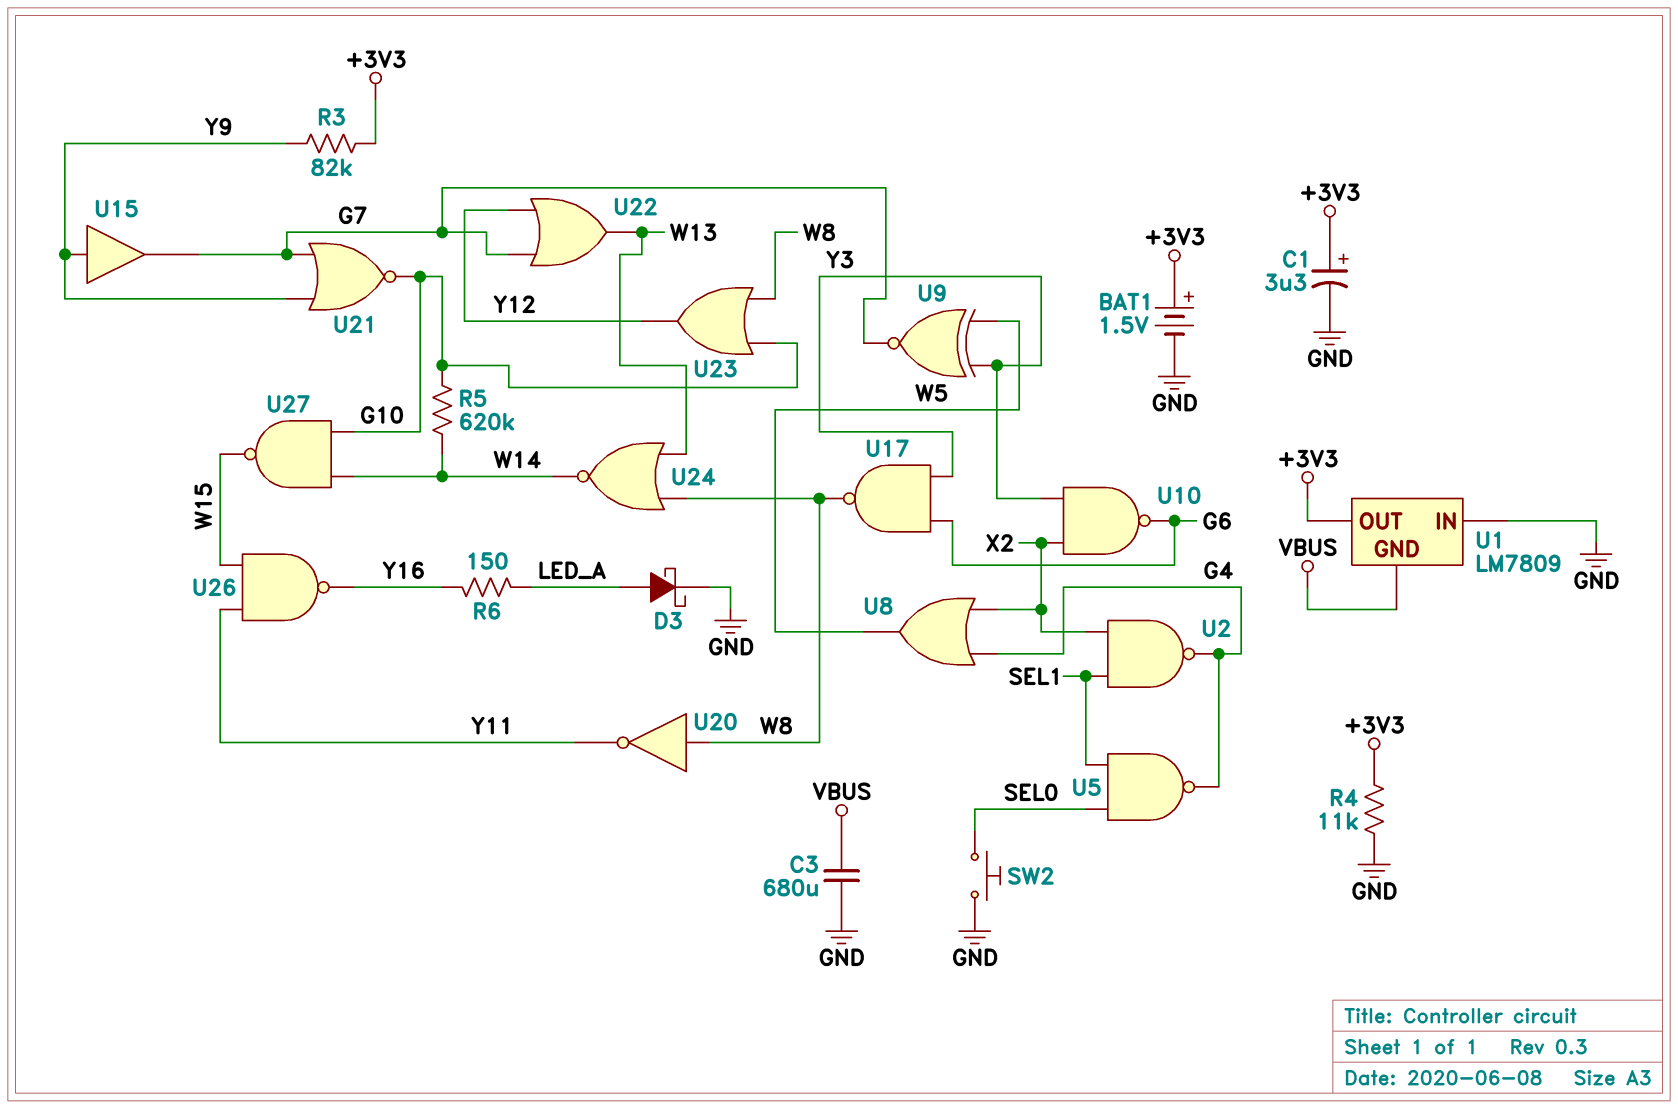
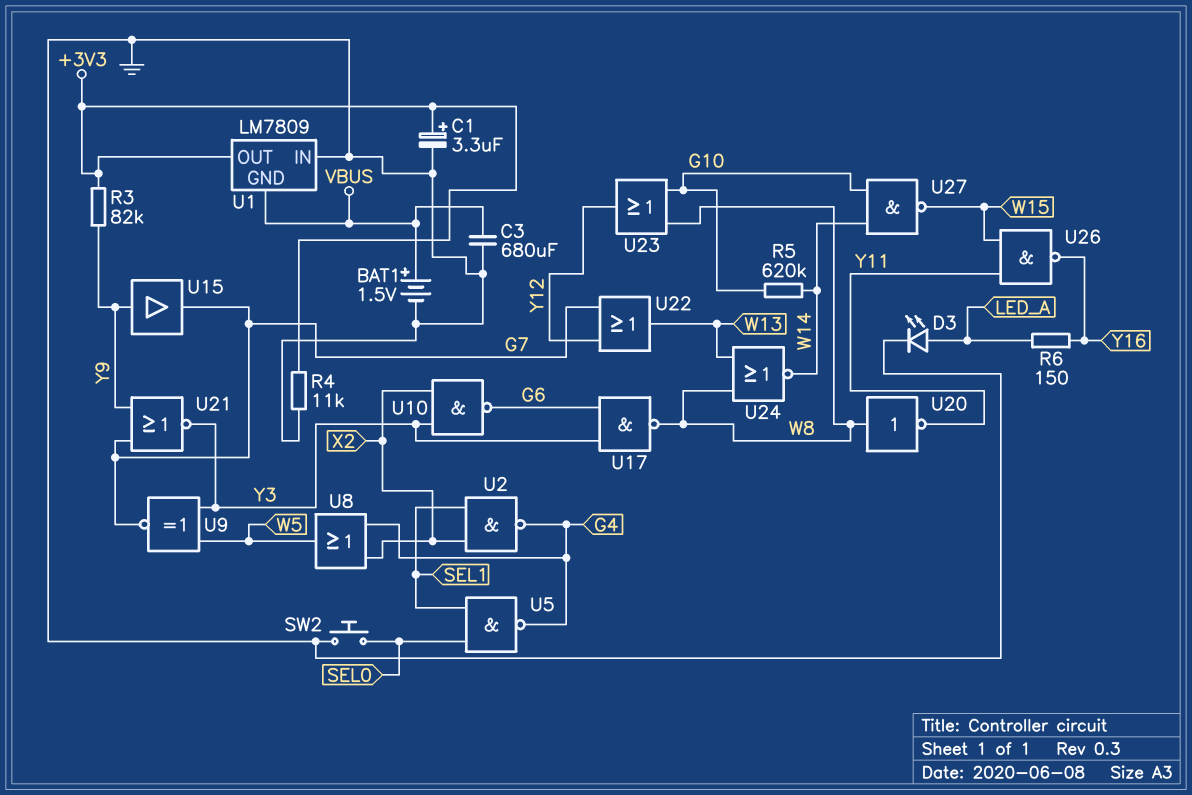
BAT1: 1.5V (plus +3V3, minus GND) -> 1.5V (plus VBUS, minus GND)
D3: schottky (A LED_A, K GND) -> LED (A LED_A, K GND)
U21: NOR (in G7, in Y9, out G10) -> NOR (in G7, in Y9, out Y3)

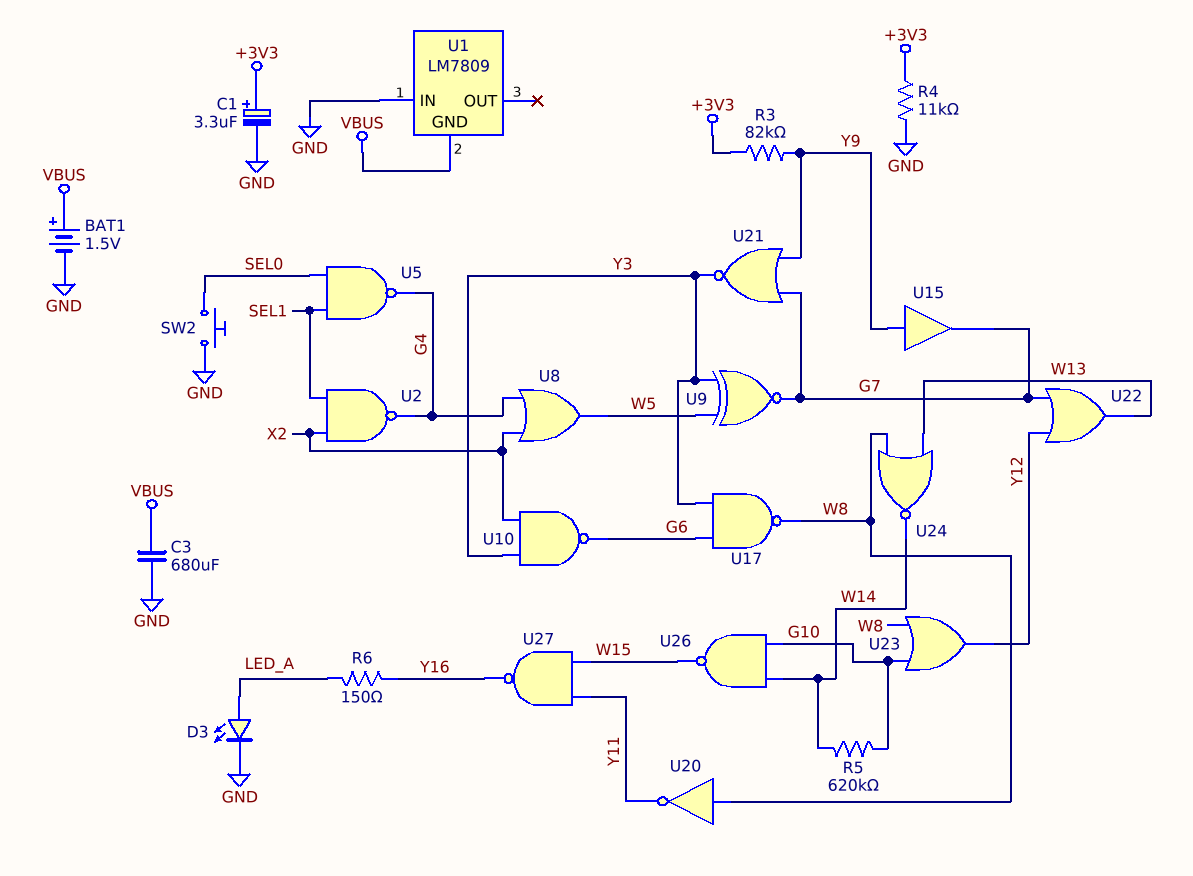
U1 pin OUT: +3V3 -> none
U26: NAND (in W15, in Y11, out Y16) -> NAND (in G10, in W14, out W15)
U27: NAND (in G10, in W14, out W15) -> NAND (in W15, in Y11, out Y16)

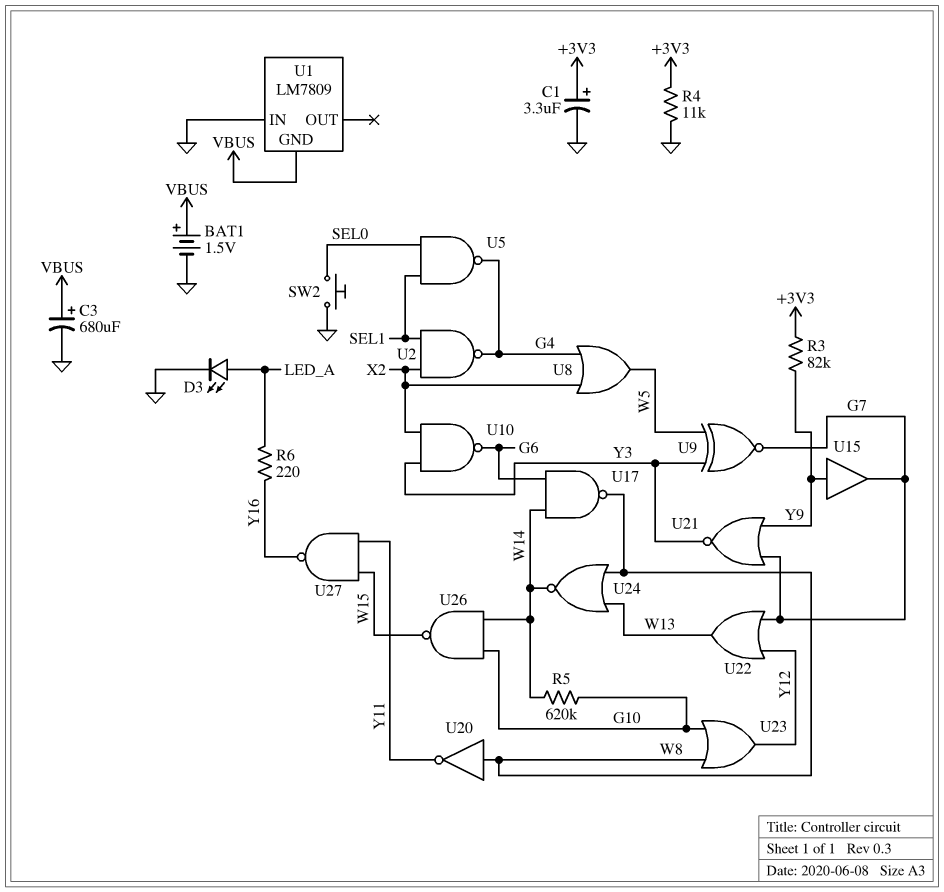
C3: 680uF (GND, VBUS) -> 680uF (plus VBUS, minus GND)
R6: 150 (LED_A, Y16) -> 220 (LED_A, Y16)
U17: NAND (in G6, in Y3, out W8) -> NAND (in G6, in W14, out W8)

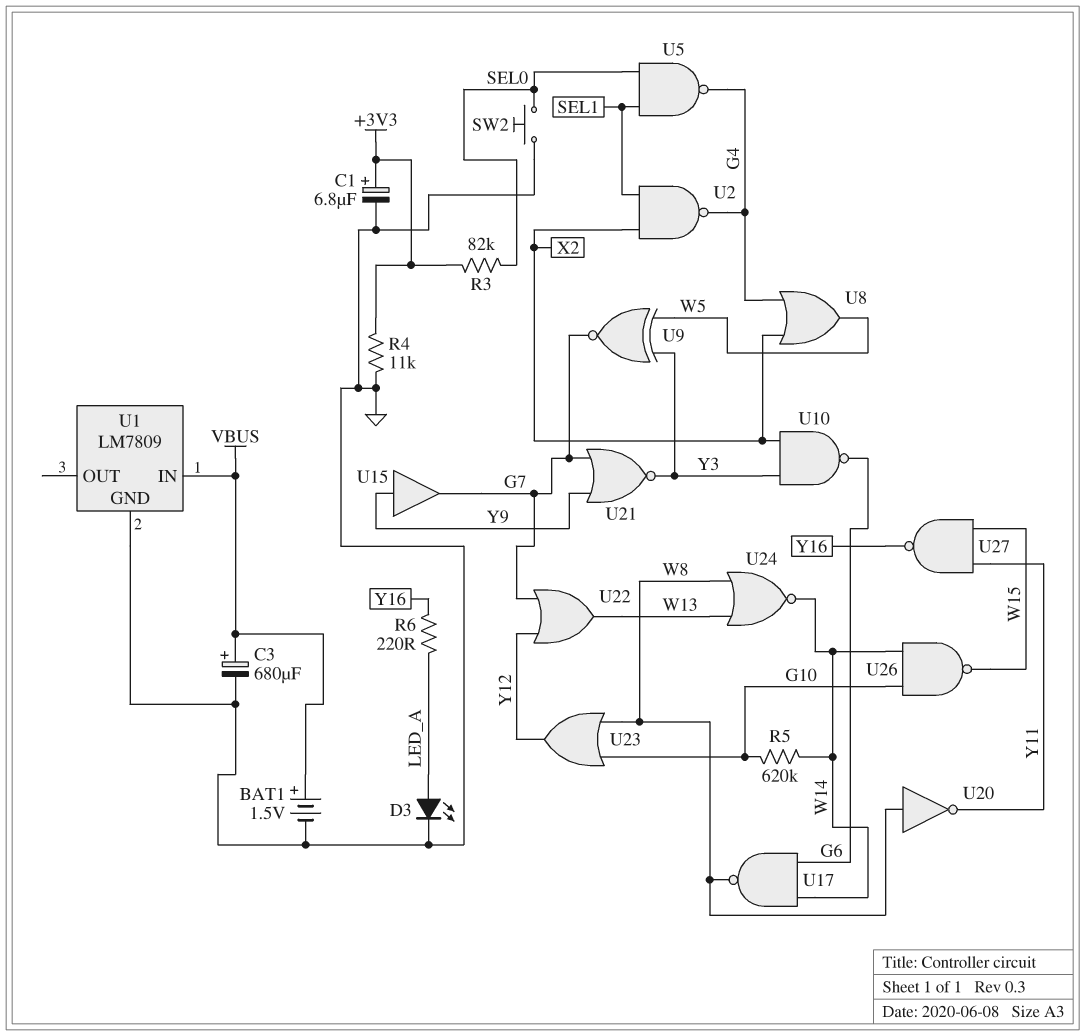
C1: 3.3uF (plus +3V3, minus GND) -> 6.8uF (plus +3V3, minus GND)
R3: 82k (+3V3, Y9) -> 82k (+3V3, SEL0)
U1 pin GND: VBUS -> GND
U1 pin IN: GND -> VBUS

